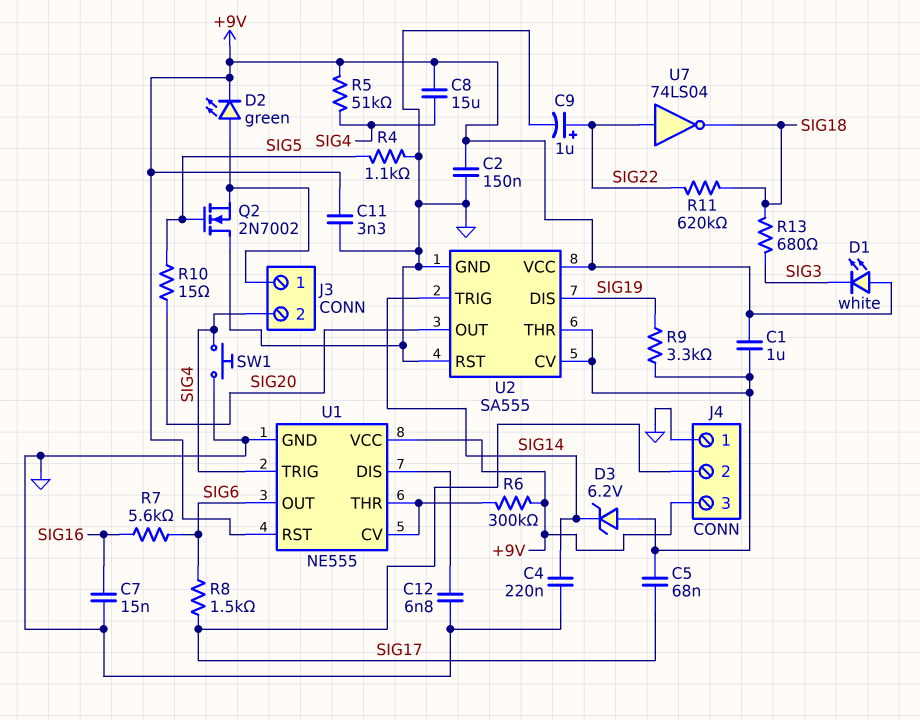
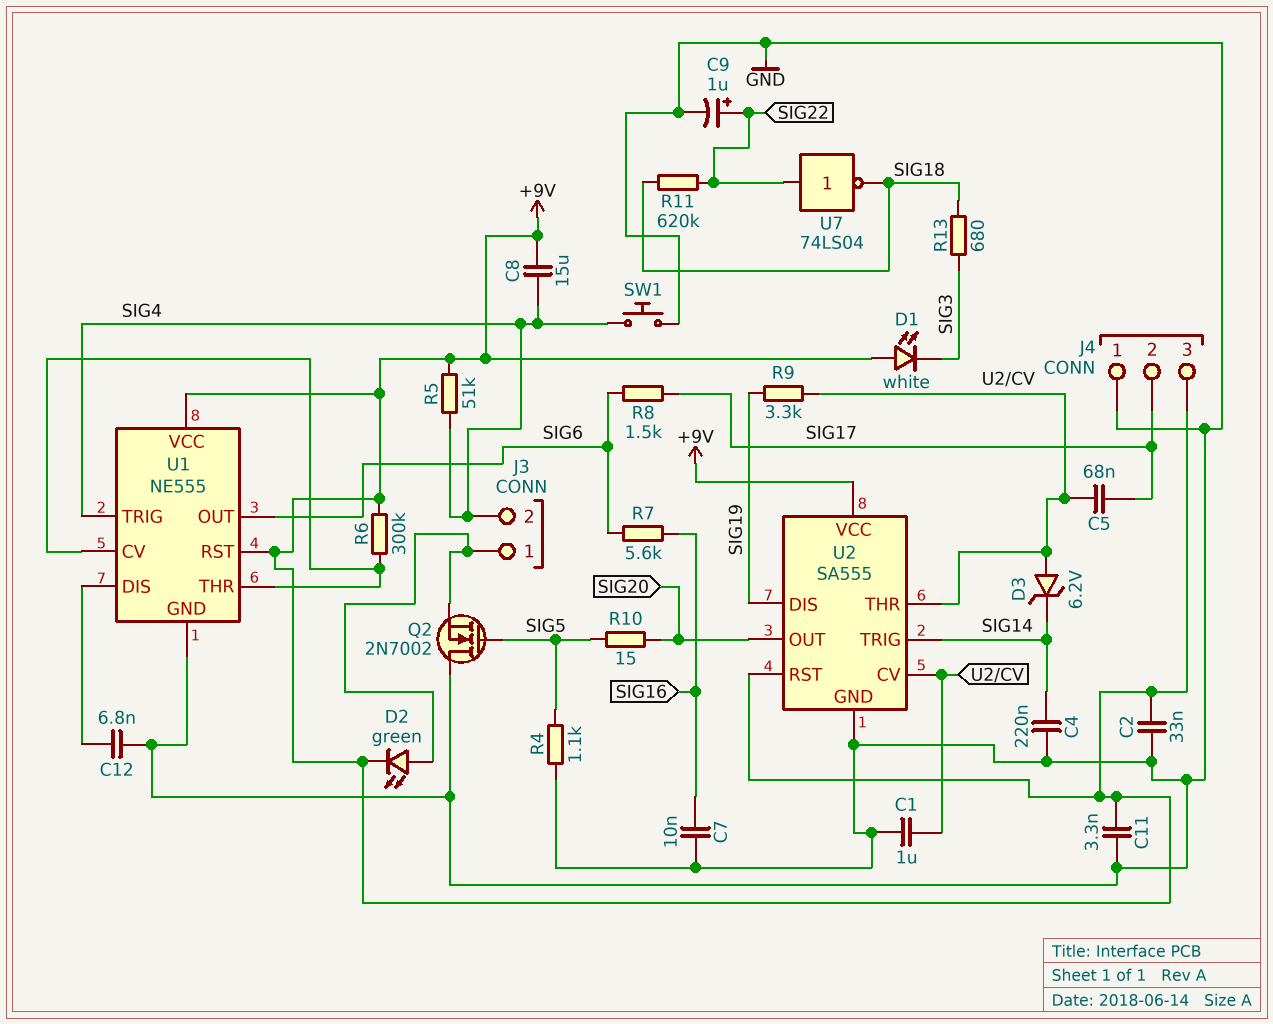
C1: 1uF (+9V, U2/CV) -> 1uF (GND, U2/CV)
C2: 150nF (+9V, GND) -> 33nF (+9V, GND)
C7: 15nF (GND, SIG16) -> 10nF (GND, SIG16)
U2 pin RST: GND -> +9V

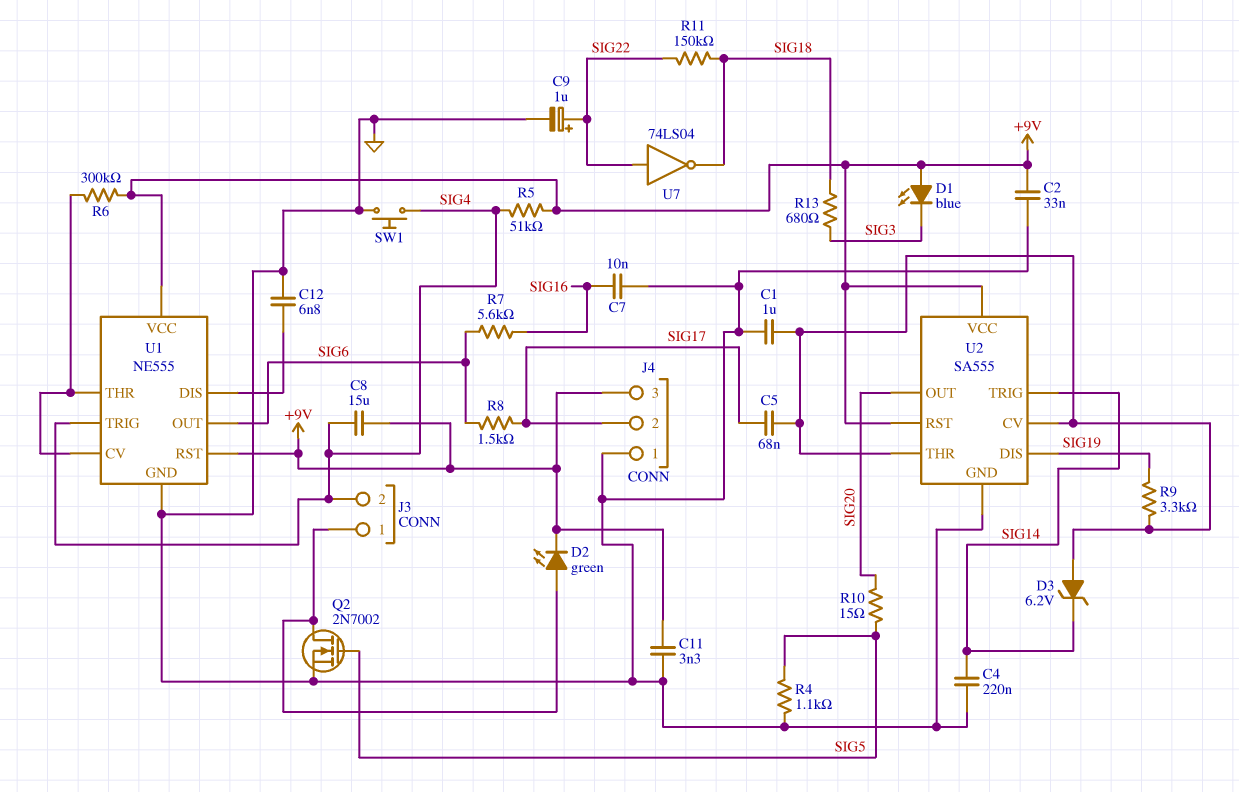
D1: LED white (A +9V, K SIG3) -> LED blue (A +9V, K SIG3)
Q2: NMOS 2N7002 (G SIG5, D GND, S J3/1) -> NMOS 2N7002 (G SIG5, D J3/1, S GND)
R11: 620k (SIG18, SIG22) -> 150k (SIG18, SIG22)

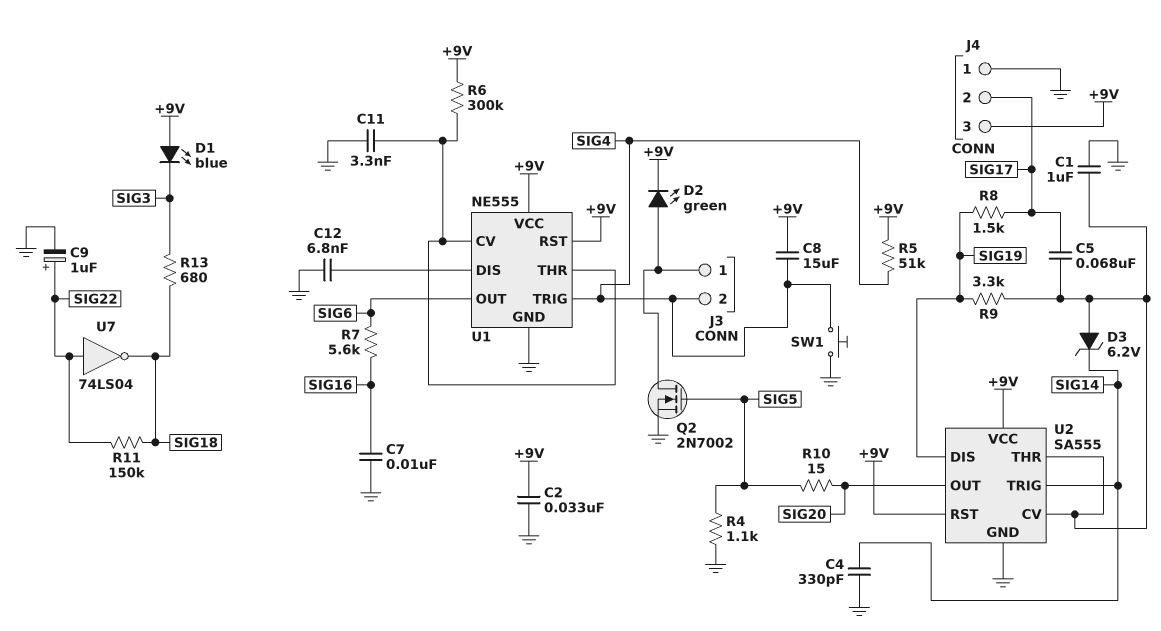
C4: 220nF (GND, SIG14) -> 330pF (GND, SIG14)
C11: 3.3nF (+9V, GND) -> 3.3nF (GND, U1/CV)
R8: 1.5k (SIG6, SIG17) -> 1.5k (SIG17, SIG19)

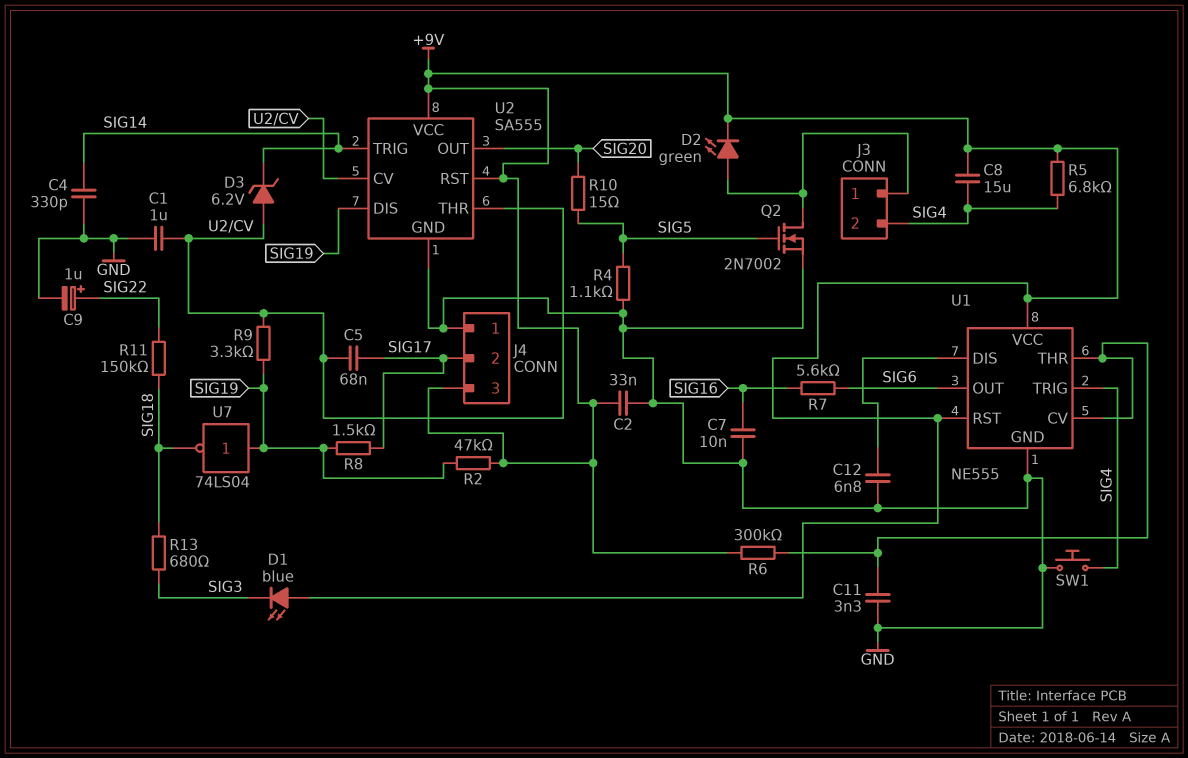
R2: none -> 47k (+9V, SIG19)
R5: 51k (+9V, SIG4) -> 6.8k (+9V, SIG4)
U7: NOT 74LS04 (in SIG22, out SIG18) -> NOT 74LS04 (in SIG19, out SIG18)

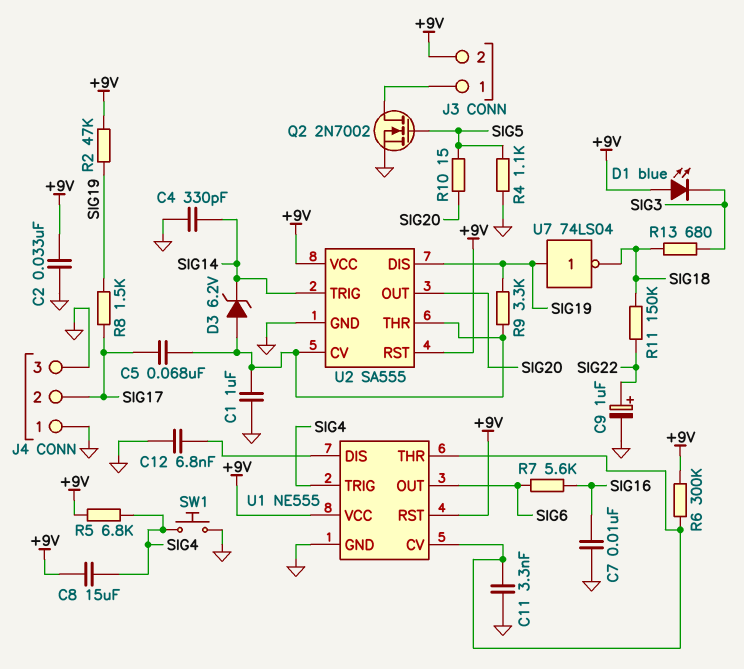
D2: LED green (A J3/1, K +9V) -> none
J3 pin 2: SIG4 -> +9V
J4 pin 3: +9V -> GND

